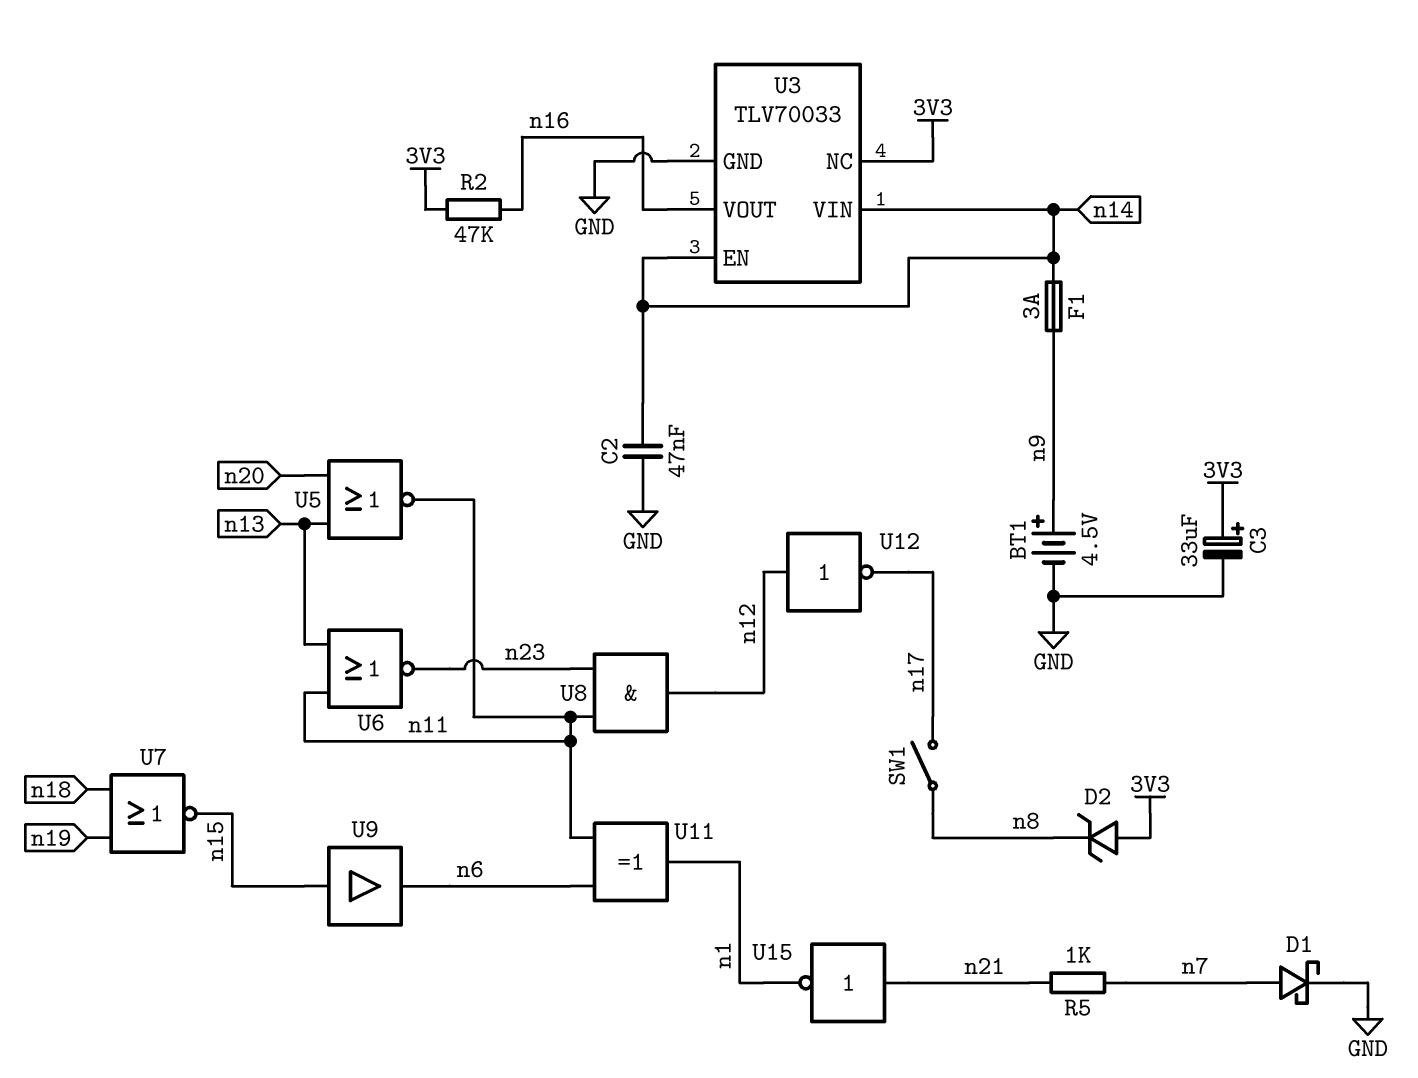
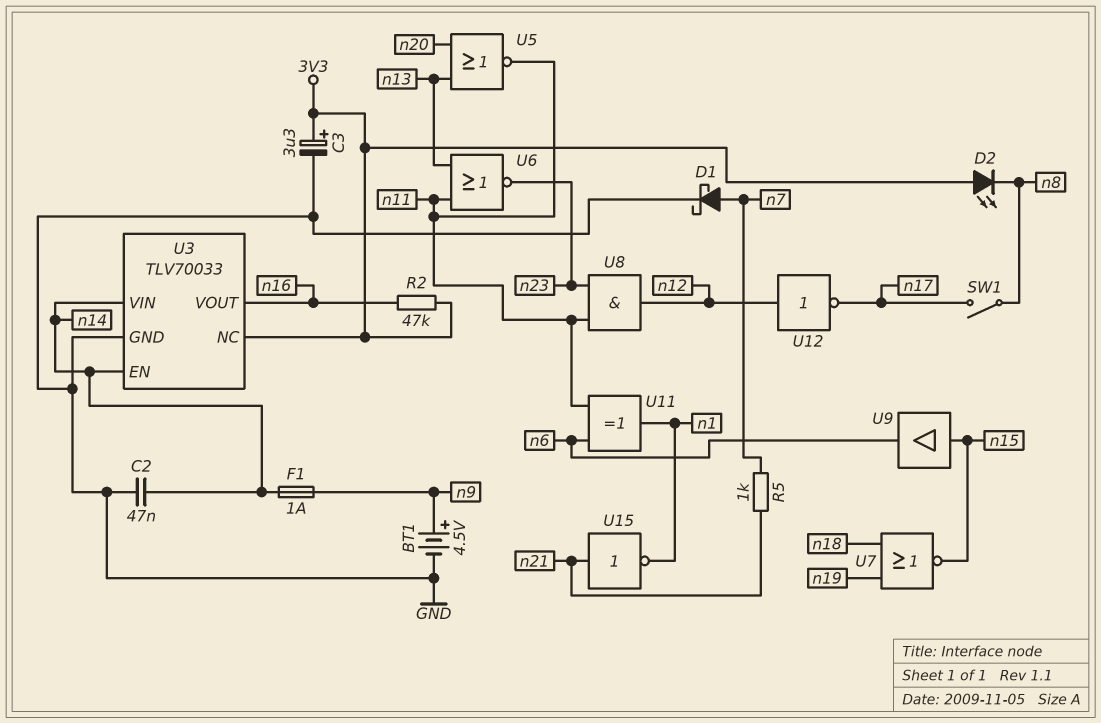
C3: 33uF (plus 3V3, minus GND) -> 3.3uF (plus 3V3, minus GND)
D2: zener (A 3V3, K n8) -> LED (A 3V3, K n8)
F1: 3A (n9, n14) -> 1A (n9, n14)

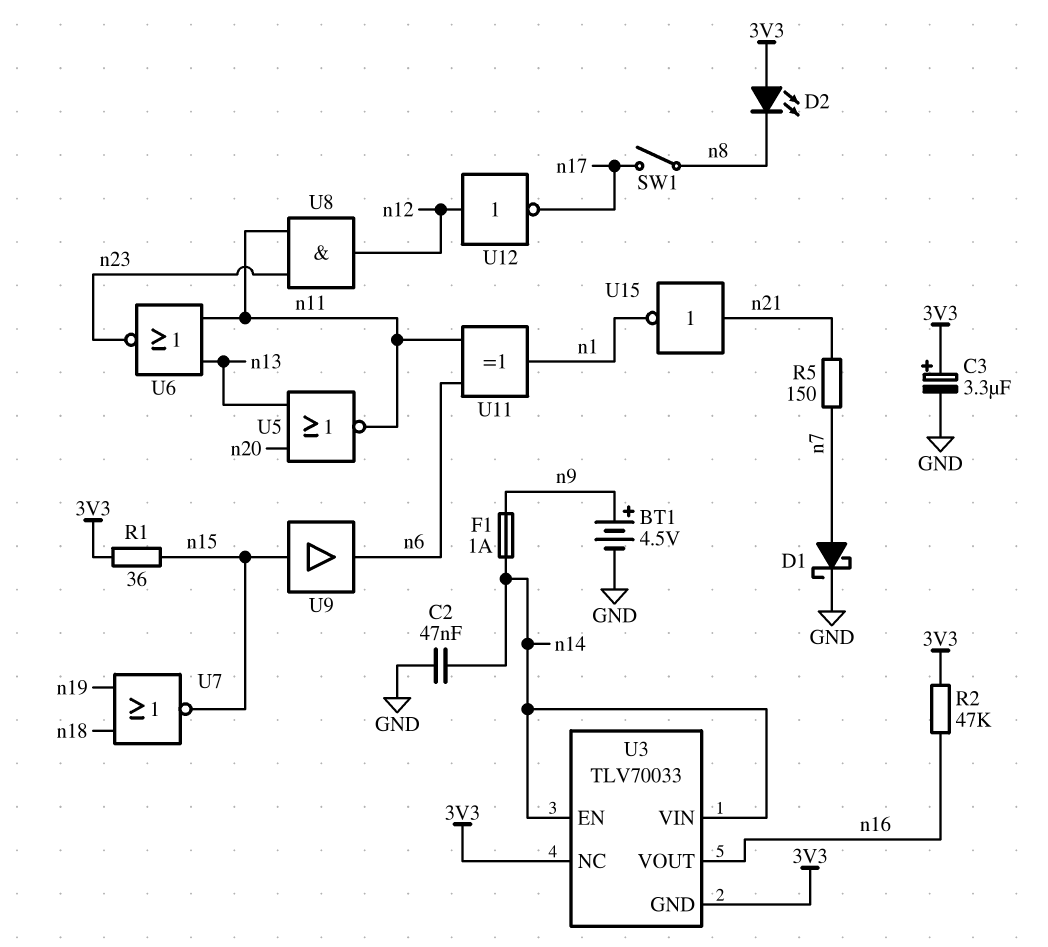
R1: none -> 36 (3V3, n15)
R5: 1k (n7, n21) -> 150 (n7, n21)
U3 pin GND: GND -> 3V3

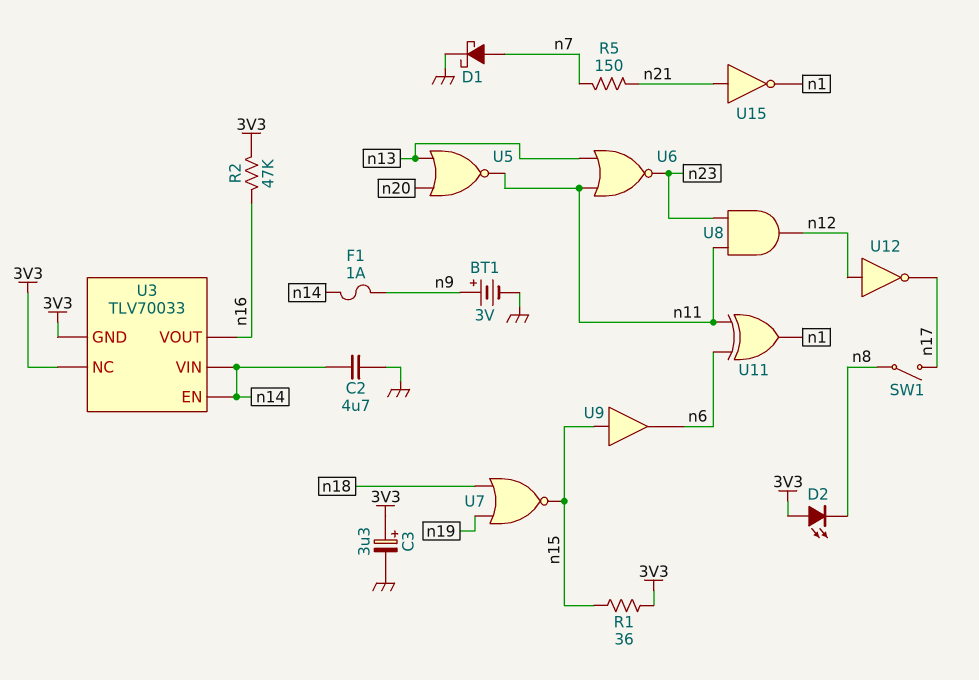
BT1: 4.5V (plus n9, minus GND) -> 3V (plus n9, minus GND)
C2: 47nF (GND, n14) -> 4.7uF (GND, n14)

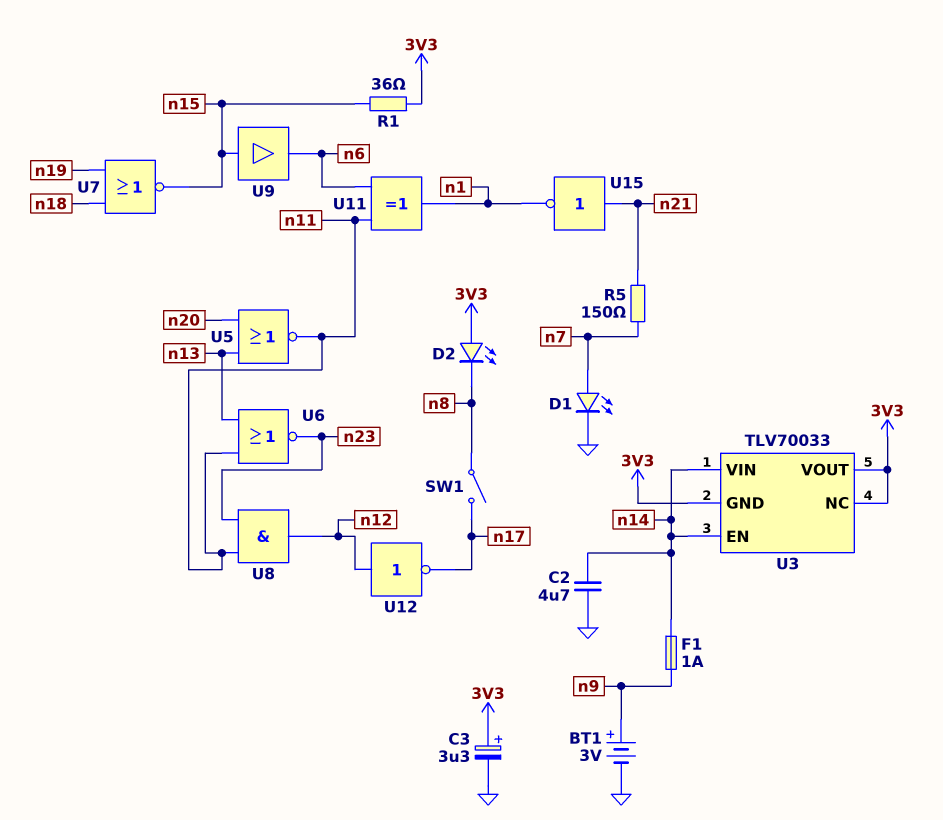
D1: schottky (A n7, K GND) -> LED (A n7, K GND)
R2: 47k (3V3, n16) -> none
U3 pin VOUT: n16 -> 3V3

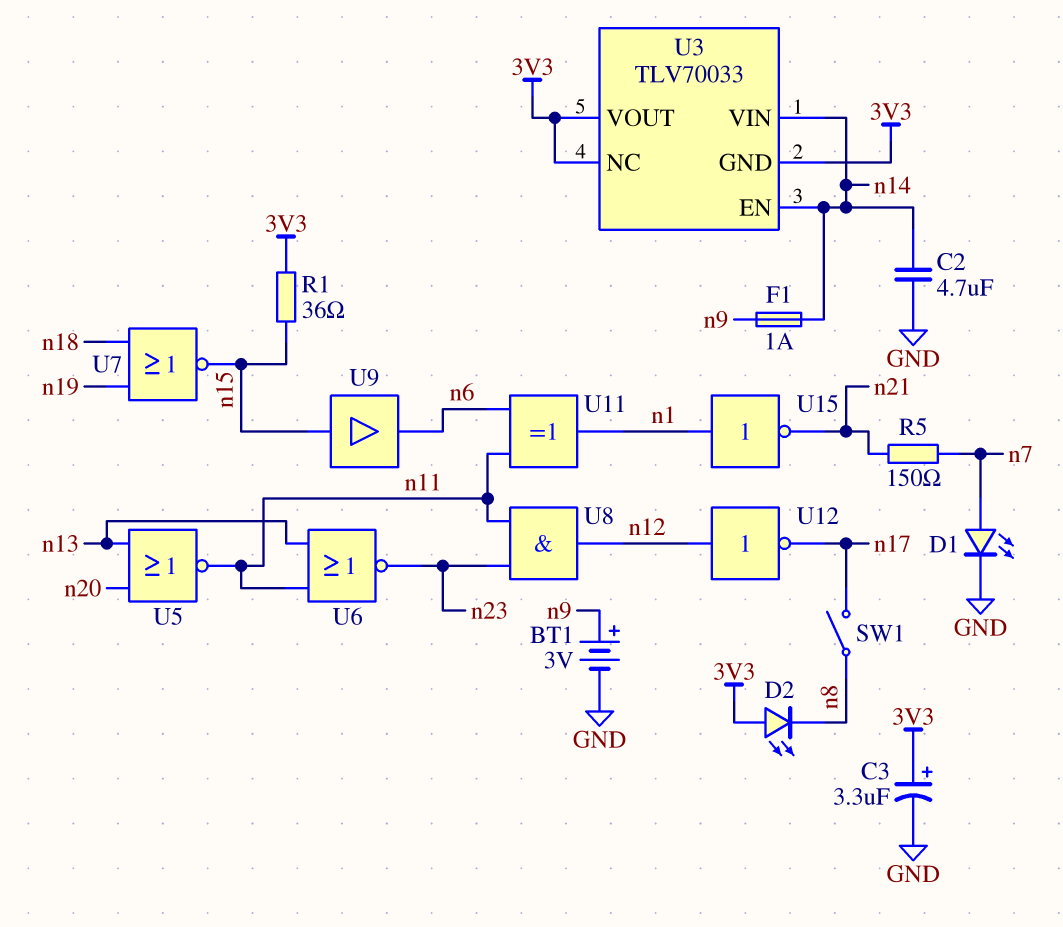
U15: NOT (in n21, out n1) -> NOT (in n1, out n21)

